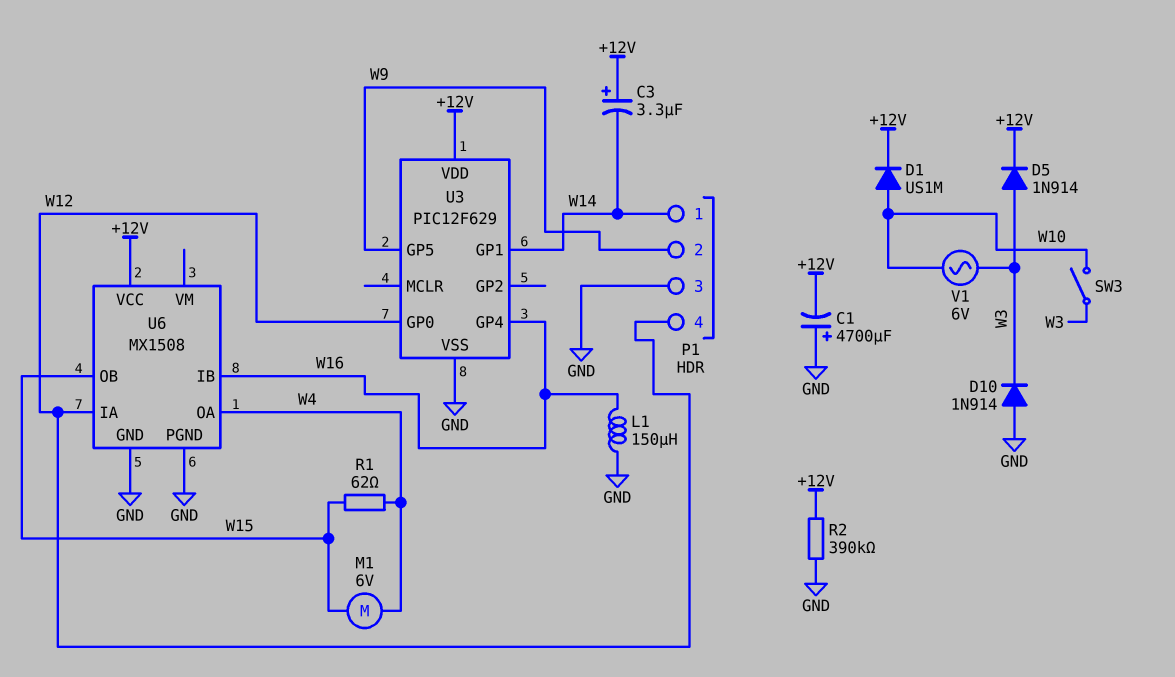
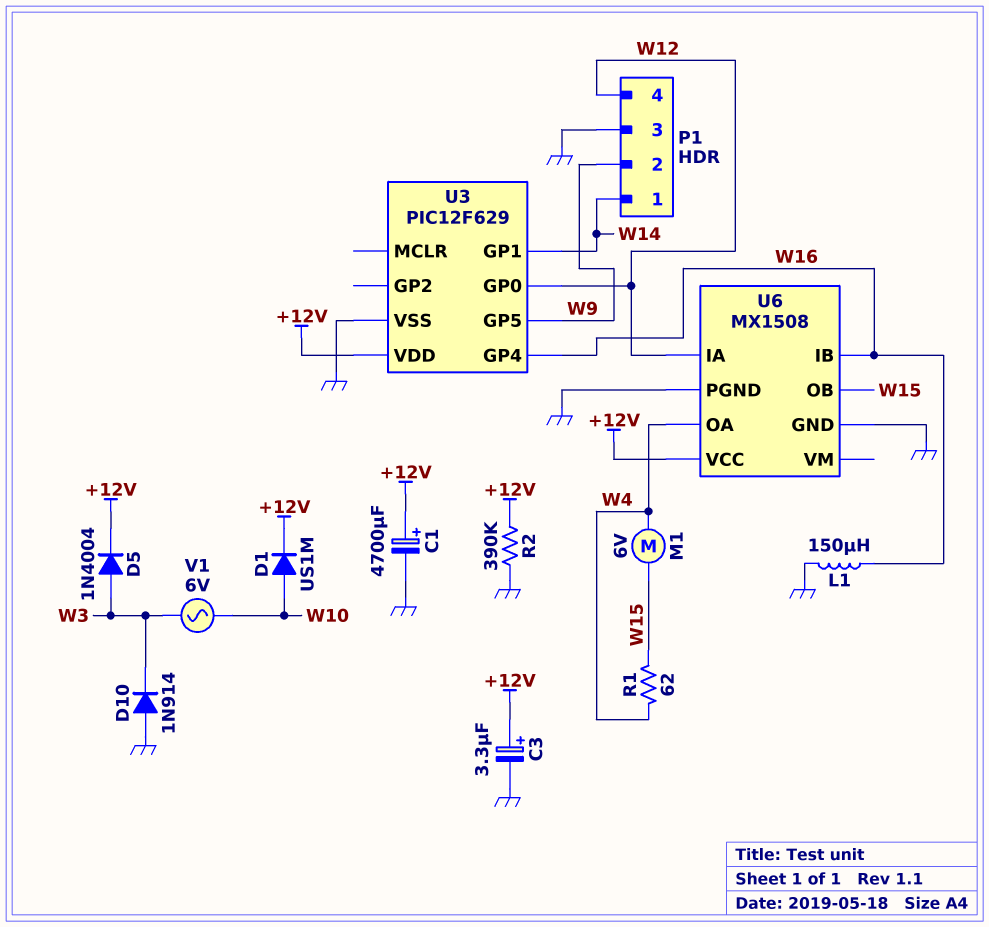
C1: 4700uF (plus GND, minus +12V) -> 4700uF (plus +12V, minus GND)
C3: 3.3uF (plus +12V, minus W14) -> 3.3uF (plus +12V, minus GND)
D5: diode 1N914 (A W3, K +12V) -> diode 1N4004 (A W3, K +12V)
SW3: switch (W3, W10) -> none

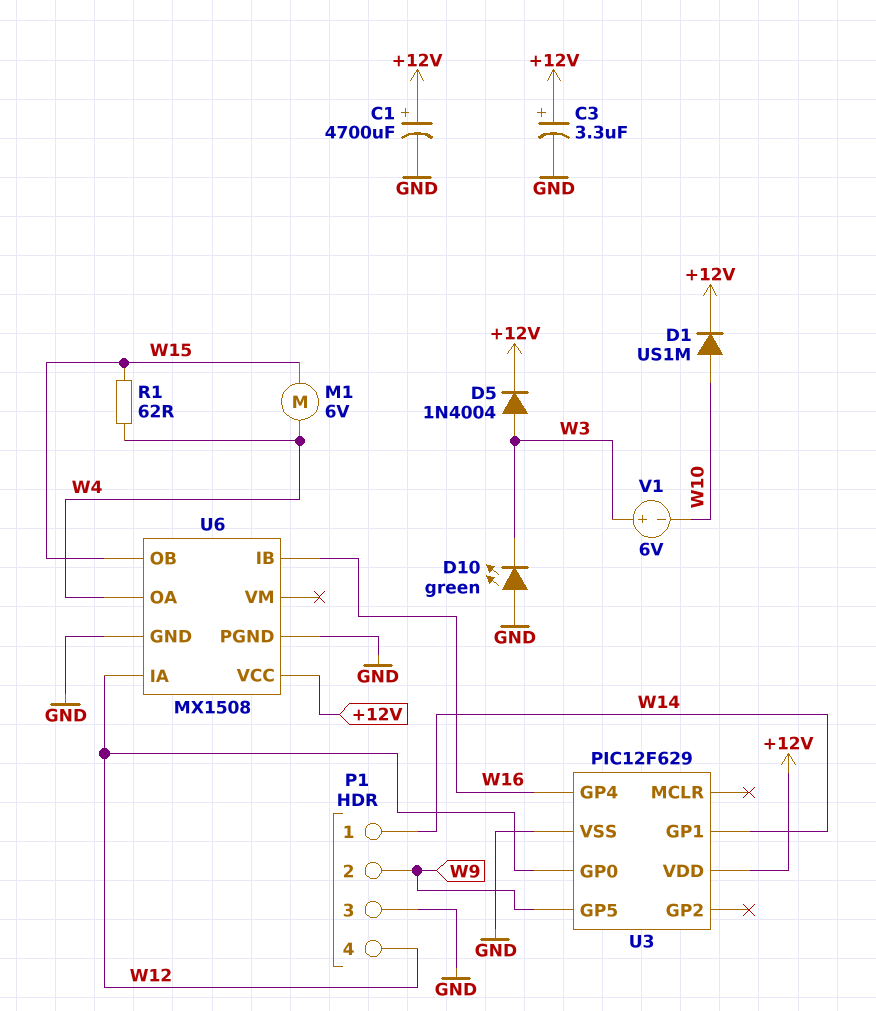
D10: diode 1N914 (A GND, K W3) -> LED green (A GND, K W3)
L1: 150uH (GND, W16) -> none
R2: 390k (+12V, GND) -> none
V1: AC 6V (W3, W10) -> 6V (plus W3, minus W10)

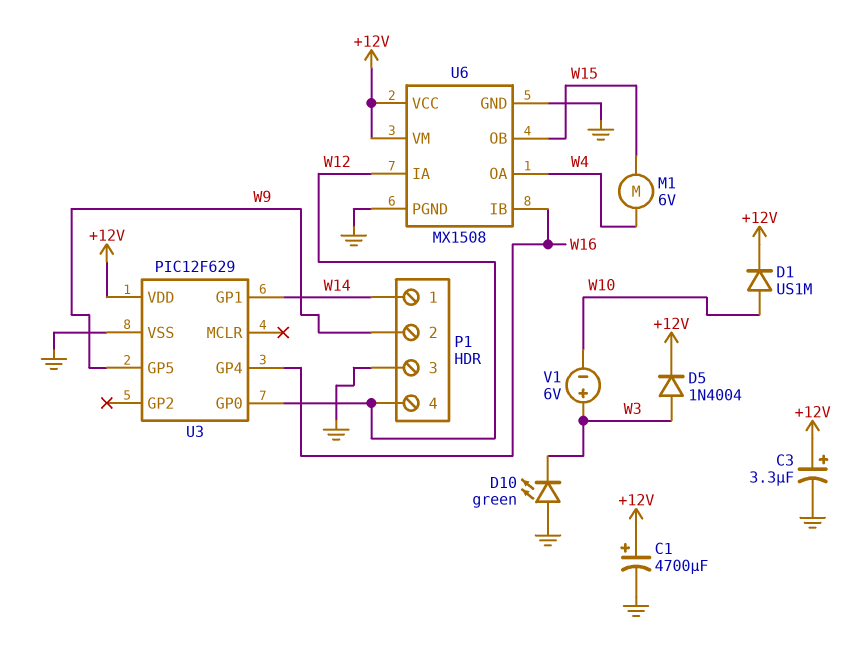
R1: 62 (W4, W15) -> none
U6 pin VM: none -> +12V

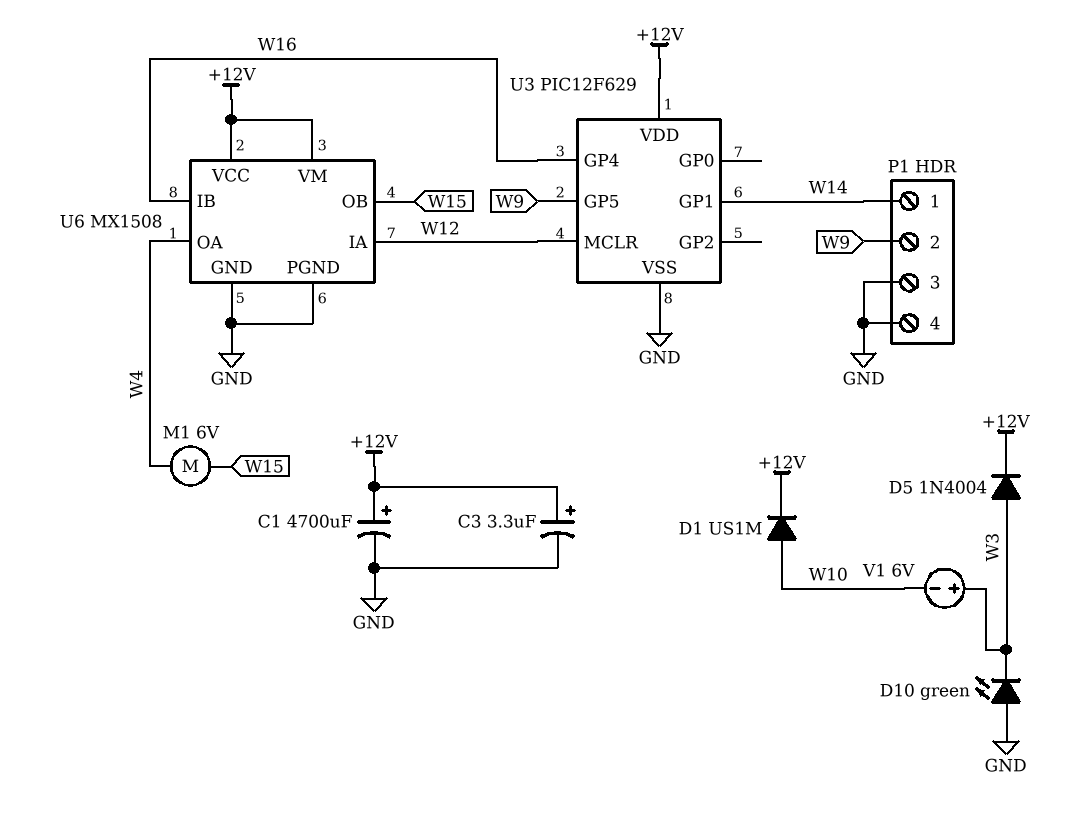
P1 pin 4: W12 -> GND
U3 pin GP0: W12 -> none
U3 pin MCLR: none -> W12

